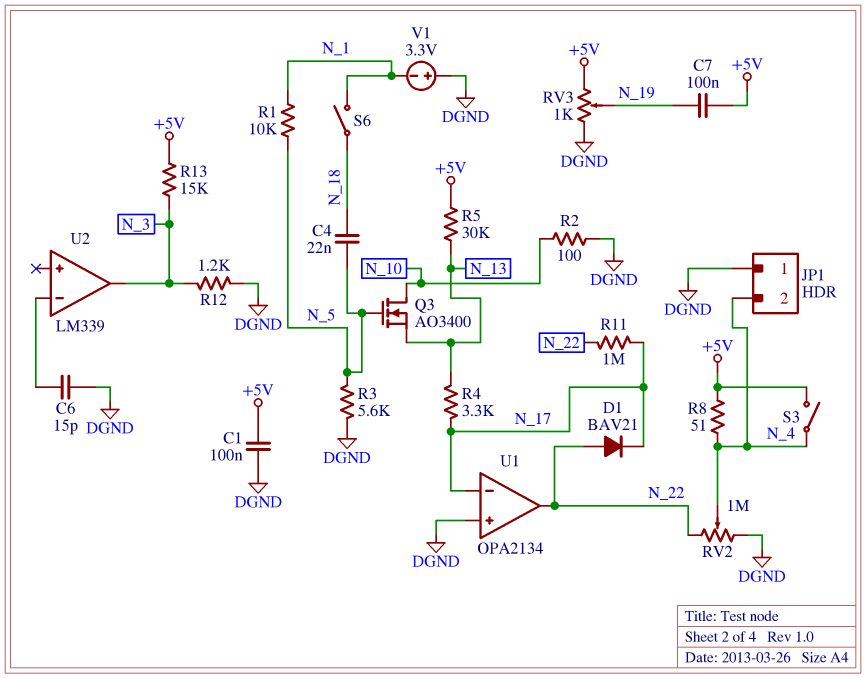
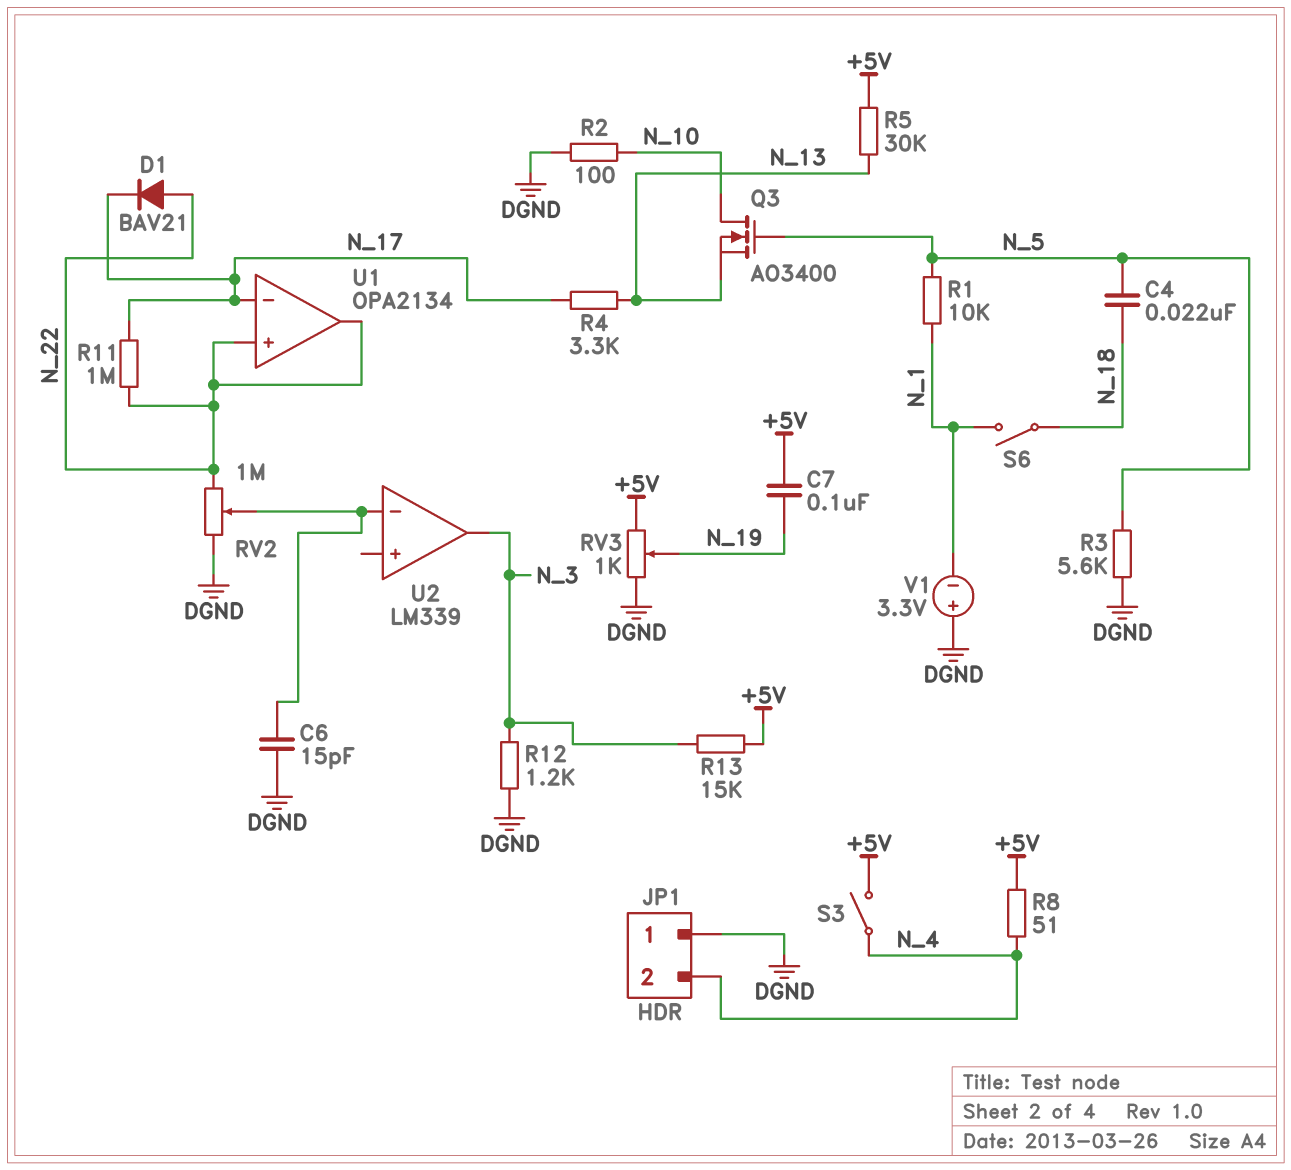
C1: 100nF (+5V, DGND) -> none
RV2: 1M (DGND, N_22, wiper N_4) -> 1M (DGND, N_22, wiper U2/in-)
U1 pin in+: DGND -> N_22

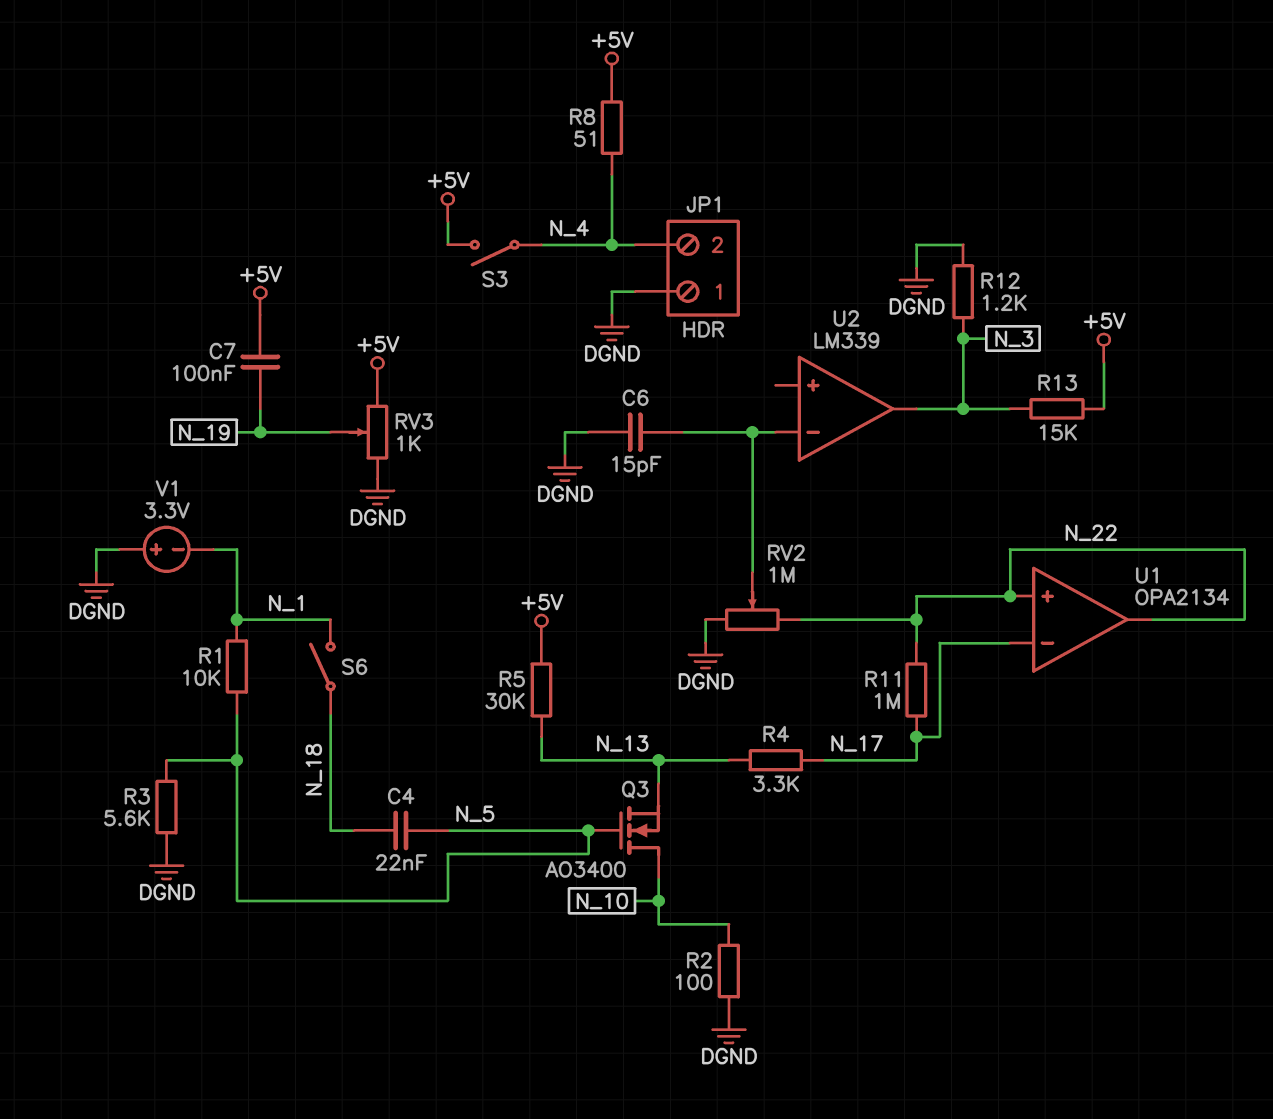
D1: diode BAV21 (A N_22, K N_17) -> none

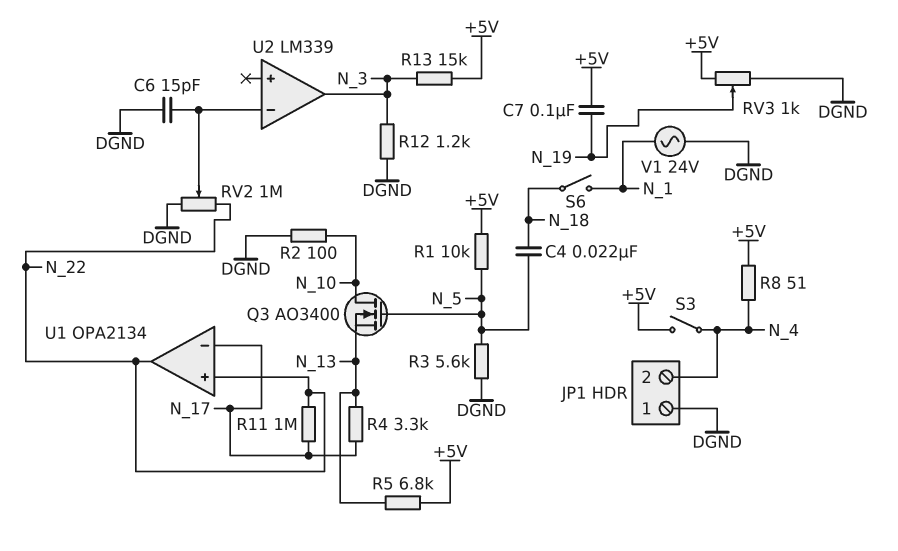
R1: 10k (N_1, N_5) -> 10k (+5V, N_5)
R5: 30k (+5V, N_13) -> 6.8k (+5V, N_13)
V1: 3.3V (plus DGND, minus N_1) -> AC 24V (DGND, N_1)

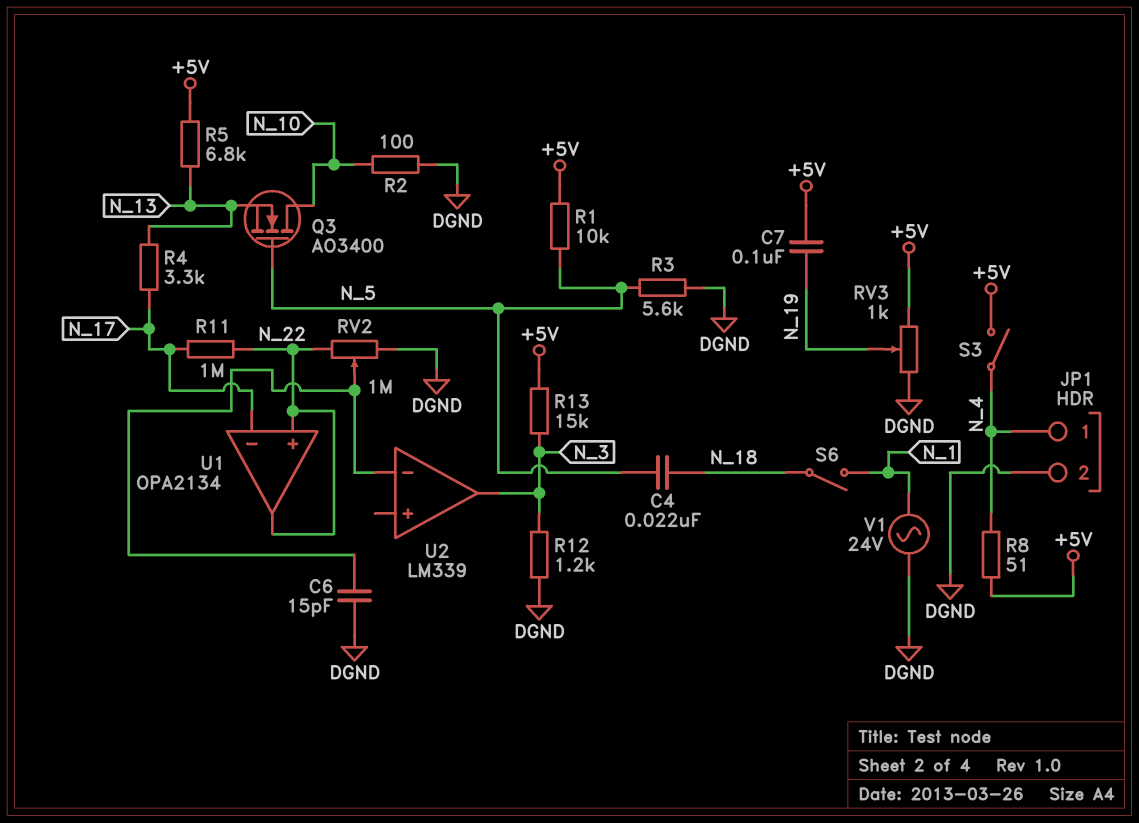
JP1 pin 1: DGND -> N_4
JP1 pin 2: N_4 -> DGND

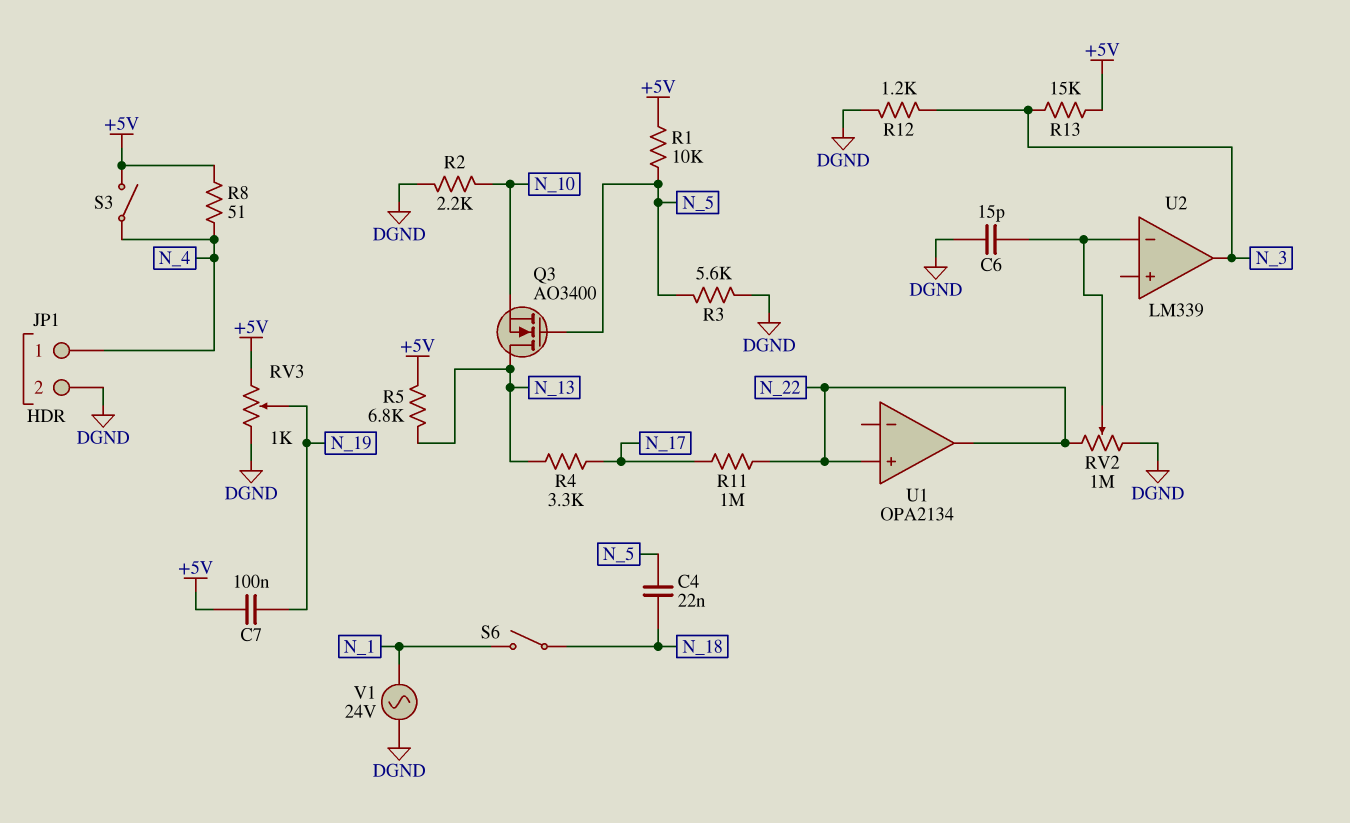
Q3: NMOS AO3400 (G N_5, D N_10, S N_13) -> NMOS AO3400 (G N_5, D N_13, S N_10)
R2: 100 (DGND, N_10) -> 2.2k (DGND, N_10)
U1 pin in-: N_17 -> none

